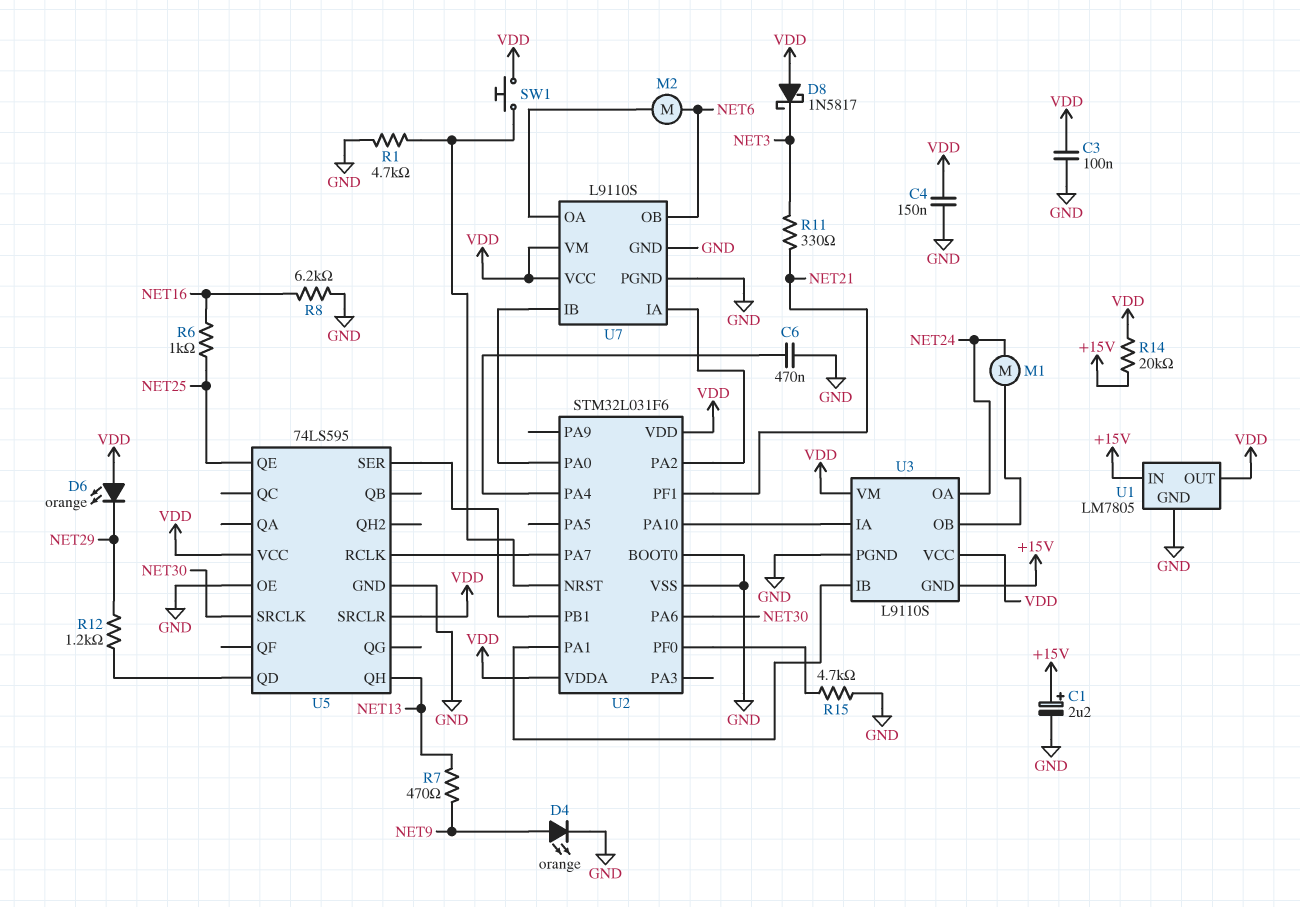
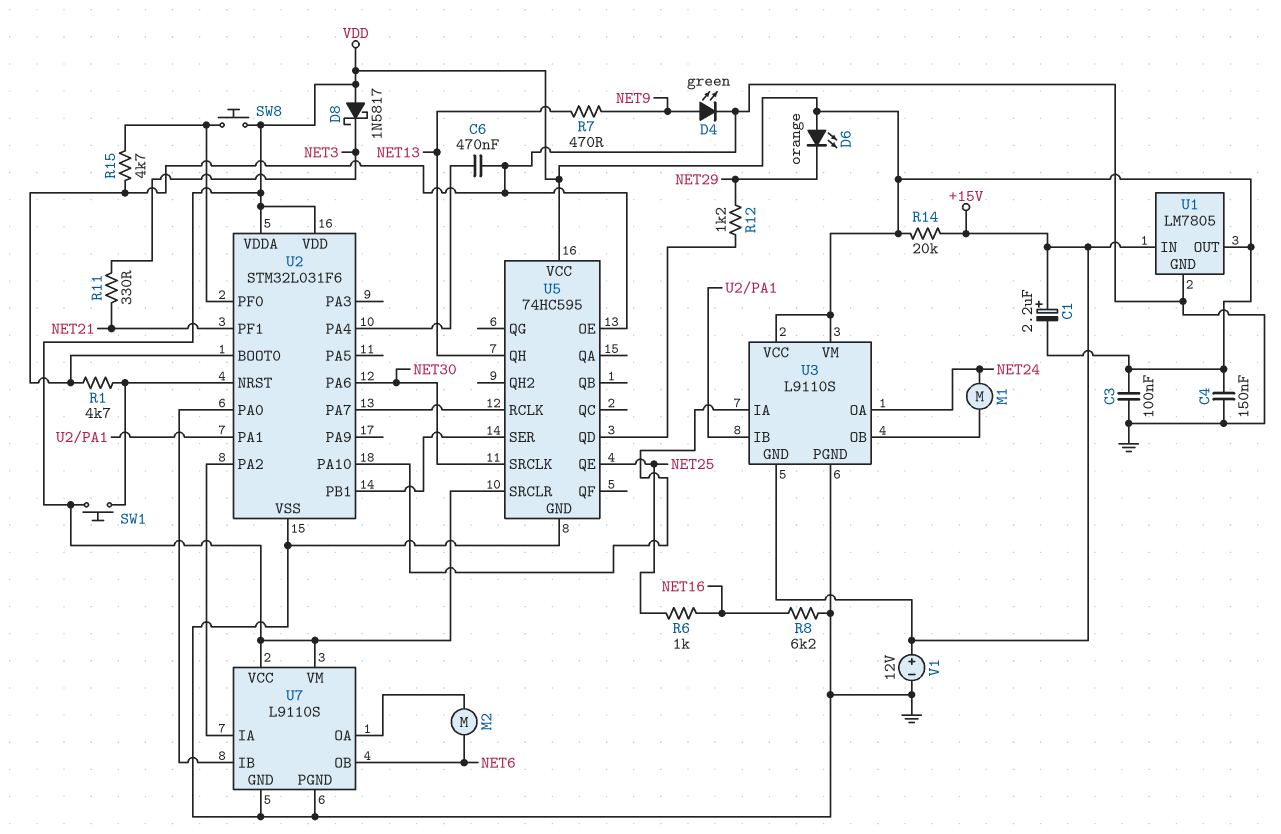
C1: 2.2uF (plus +15V, minus GND) -> 2.2uF (plus +15V, minus VDD)
D4: LED orange (A NET9, K GND) -> LED green (A NET9, K GND)
SW8: none -> button (U2/PF0, VDD)
U5: 74LS595 -> 74HC595
V1: none -> 12V (plus +15V, minus GND)

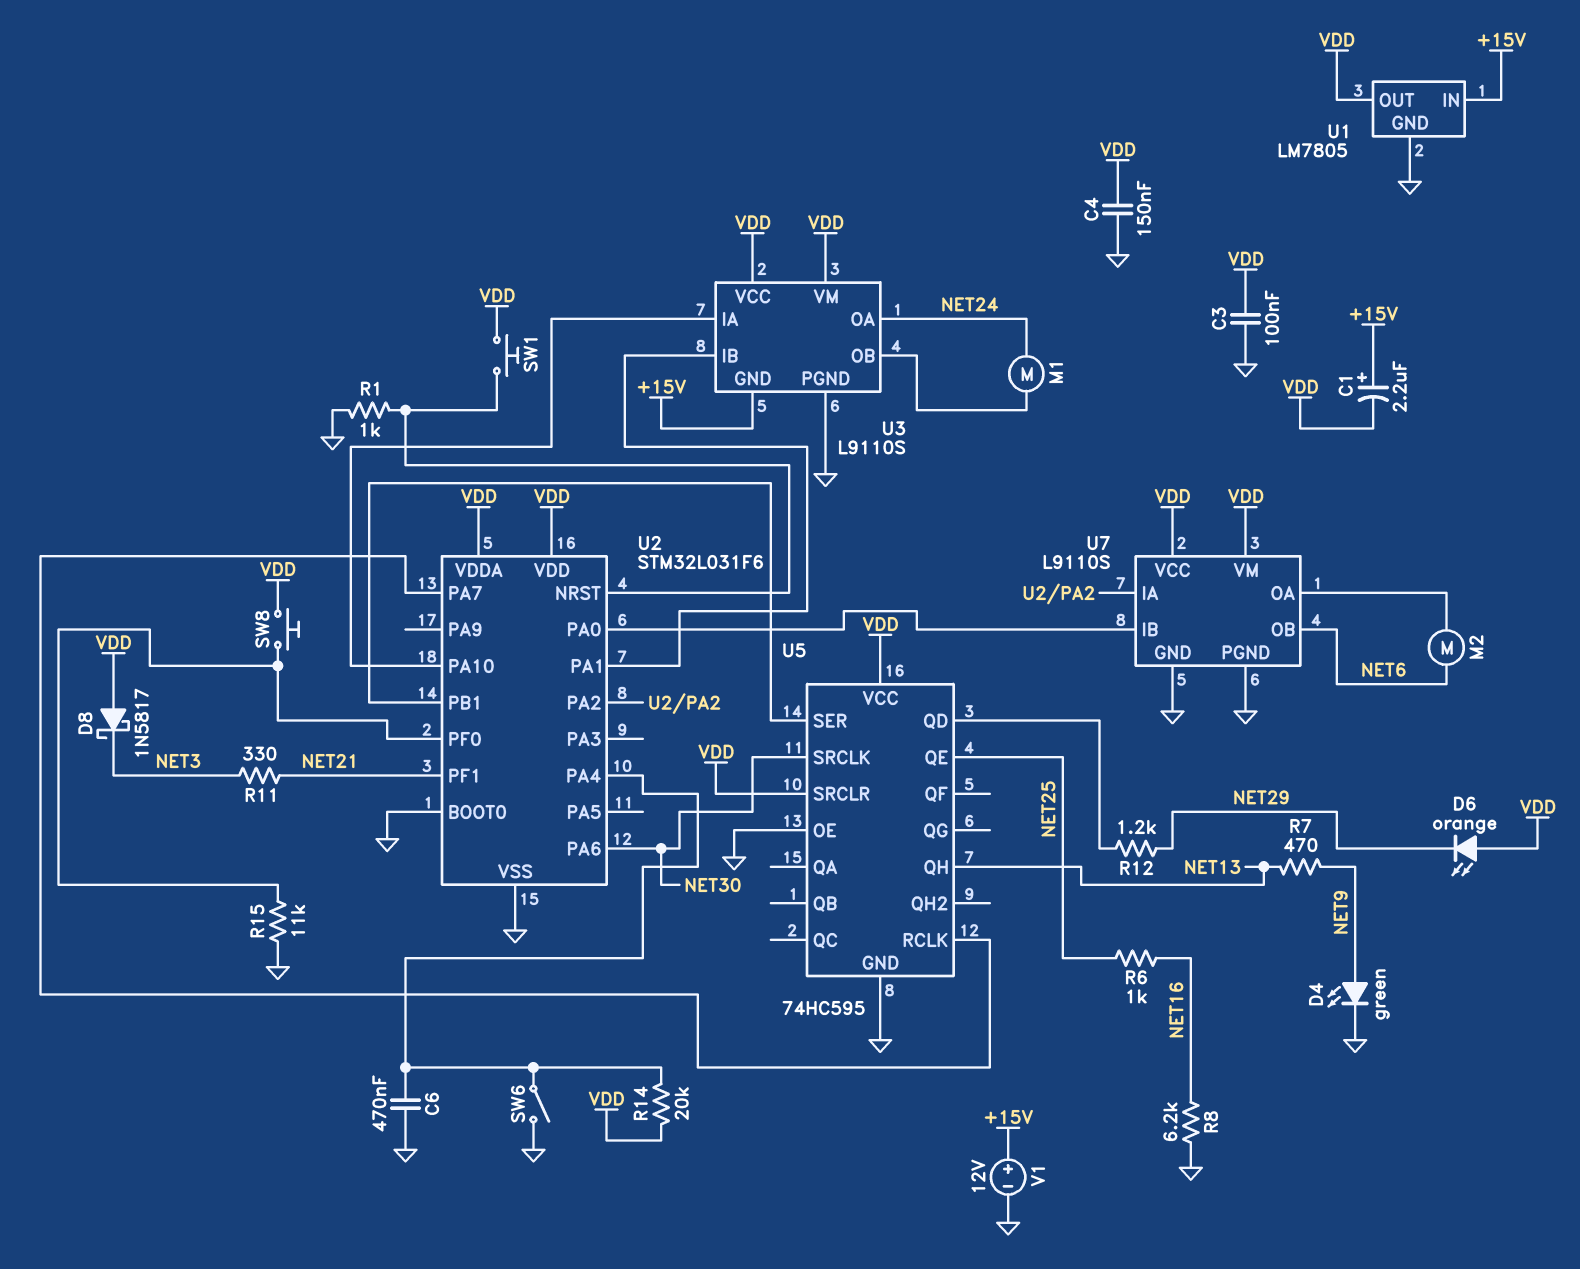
R1: 4.7k (GND, U2/NRST) -> 1k (GND, U2/NRST)
R14: 20k (+15V, VDD) -> 20k (U2/PA4, VDD)
R15: 4.7k (GND, U2/PF0) -> 11k (GND, U2/PF0)
SW6: none -> switch (GND, U2/PA4)

